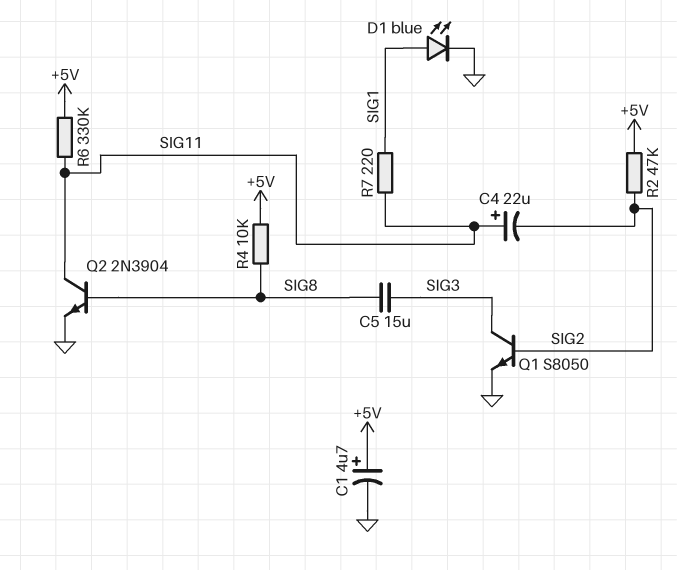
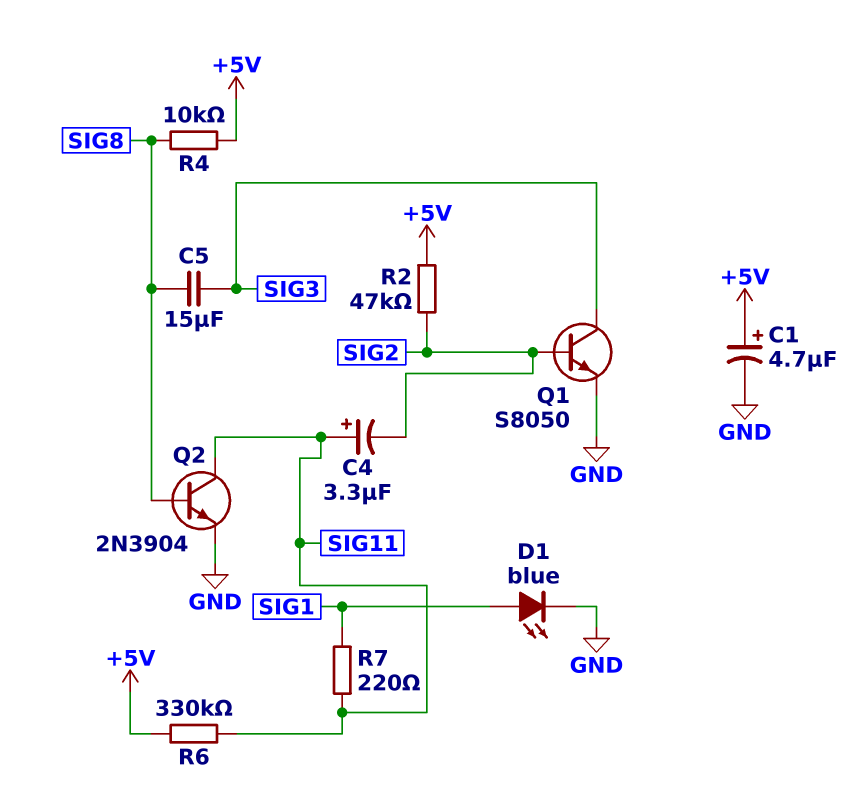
C4: 22uF (plus SIG11, minus SIG2) -> 3.3uF (plus SIG11, minus SIG2)

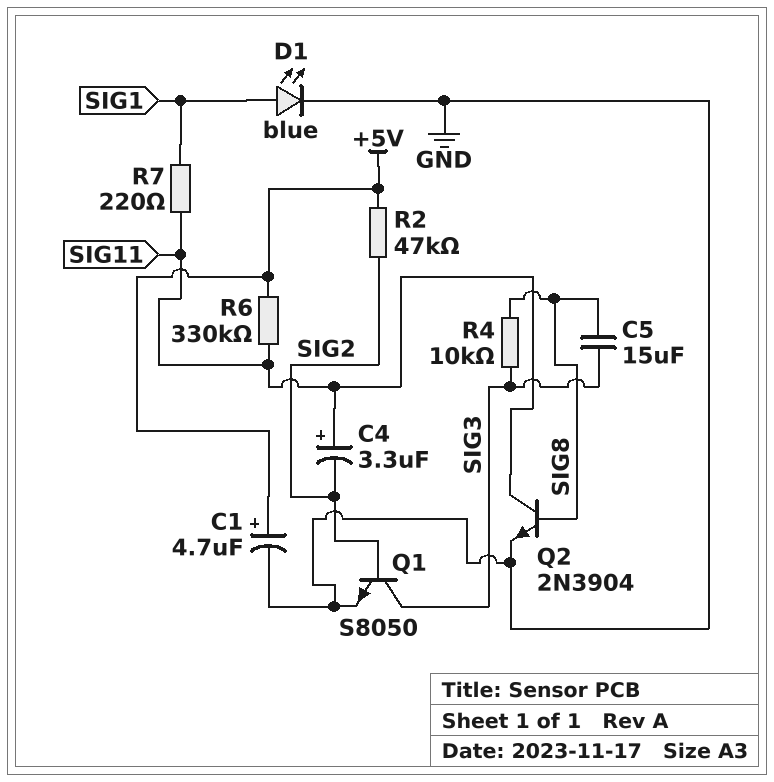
R4: 10k (+5V, SIG8) -> 10k (SIG3, SIG8)

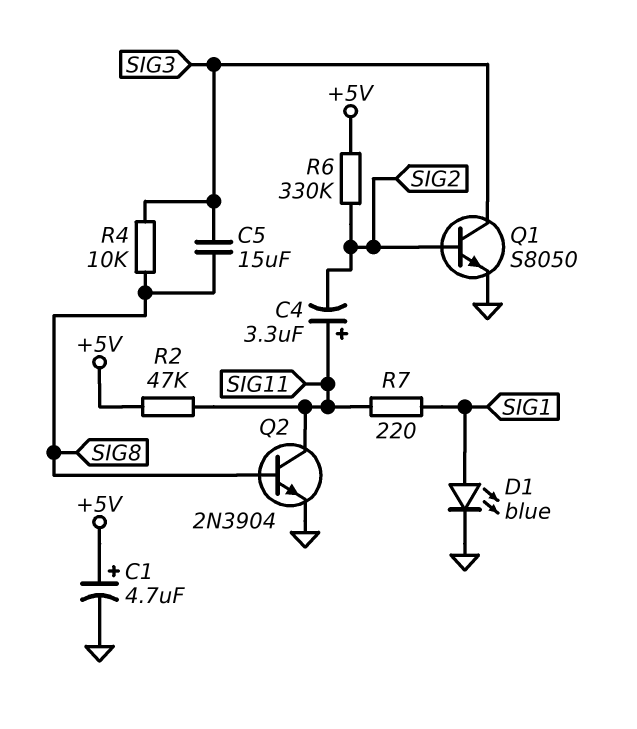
R2: 47k (+5V, SIG2) -> 47k (+5V, SIG11)
R6: 330k (+5V, SIG11) -> 330k (+5V, SIG2)

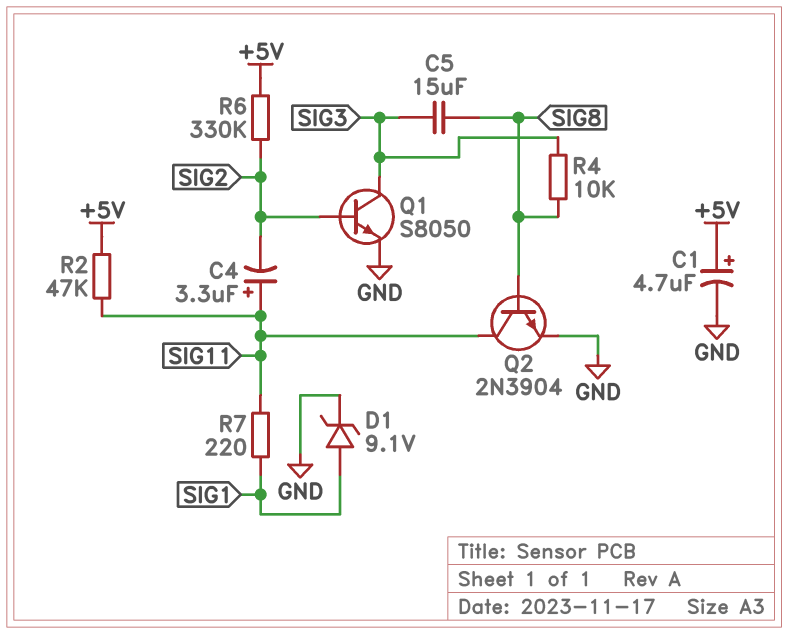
D1: LED blue (A SIG1, K GND) -> zener 9.1V (A SIG1, K GND)

